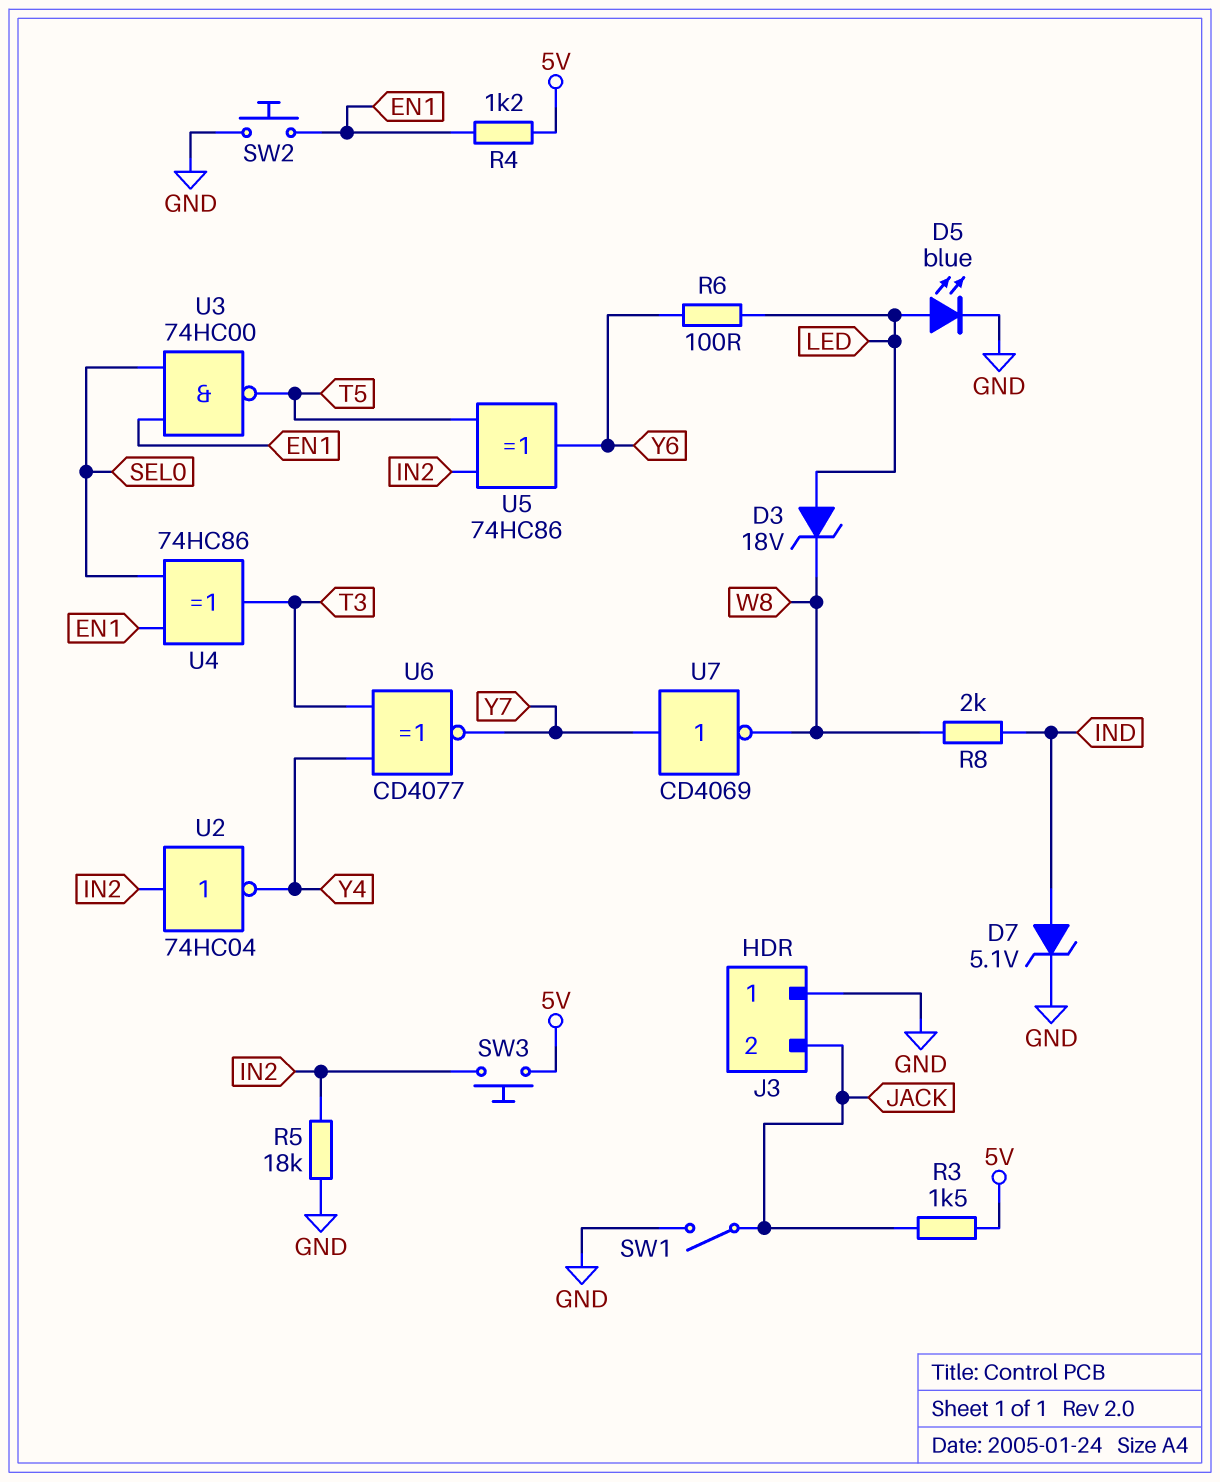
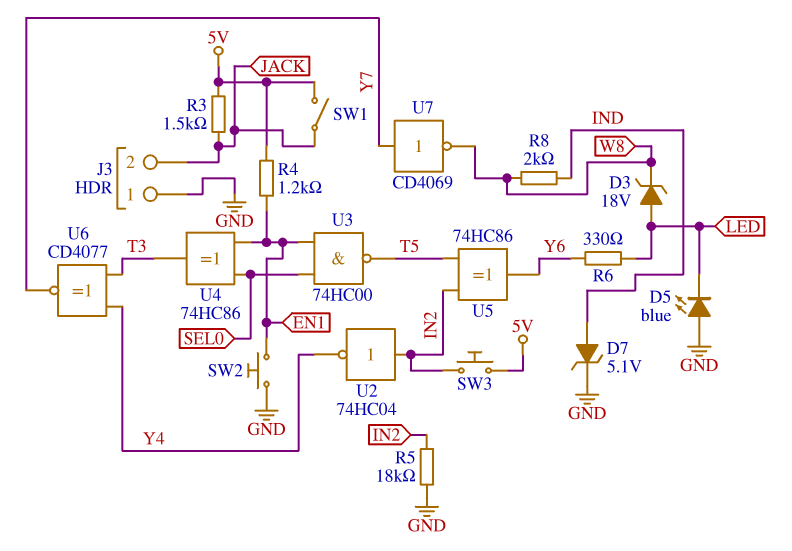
D5: LED blue (A LED, K GND) -> LED blue (A GND, K LED)
R6: 100 (LED, Y6) -> 330 (LED, Y6)
SW1: switch (GND, JACK) -> switch (5V, JACK)

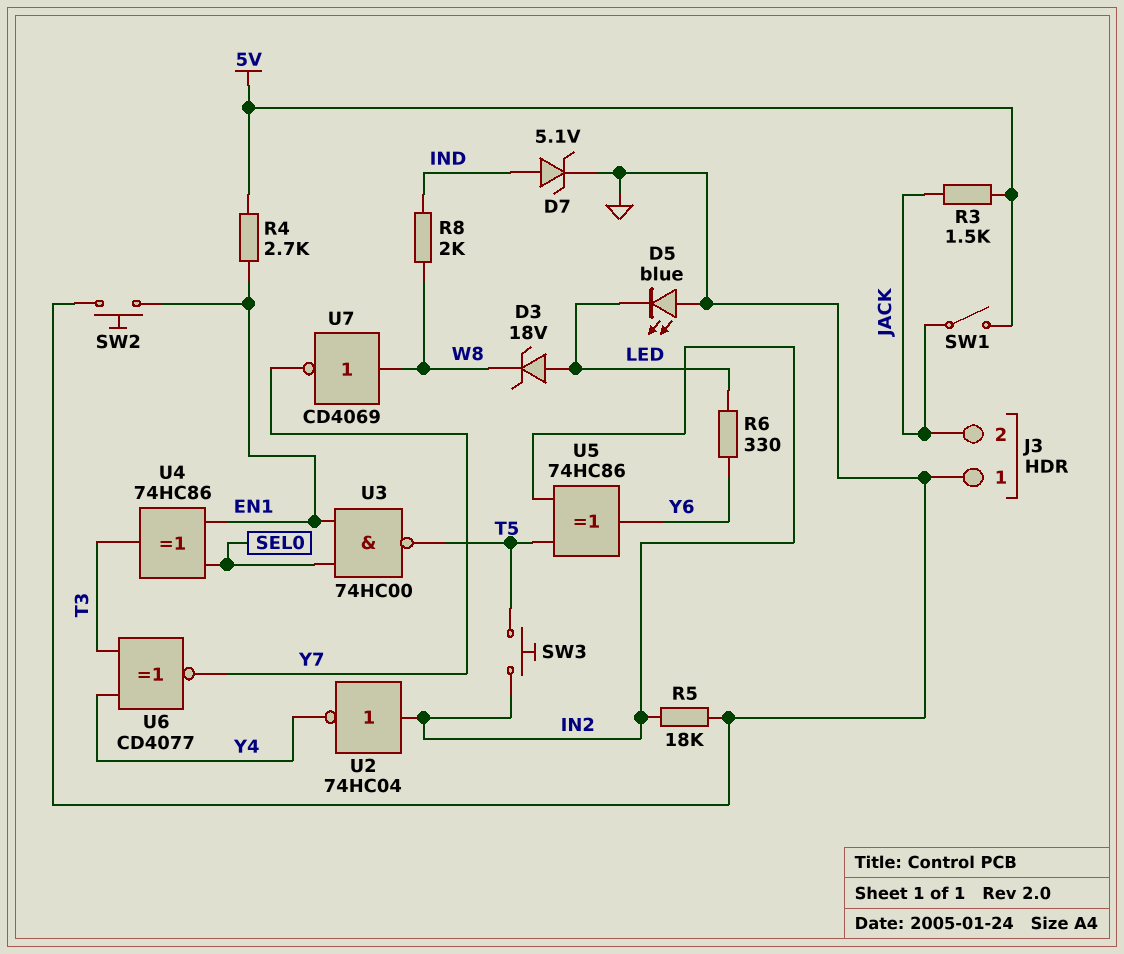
R4: 1.2k (5V, EN1) -> 2.7k (5V, EN1)
SW3: button (5V, IN2) -> button (IN2, T5)
U7: NOT CD4069 (in Y7, out W8) -> NOT CD4069 (in W8, out Y7)

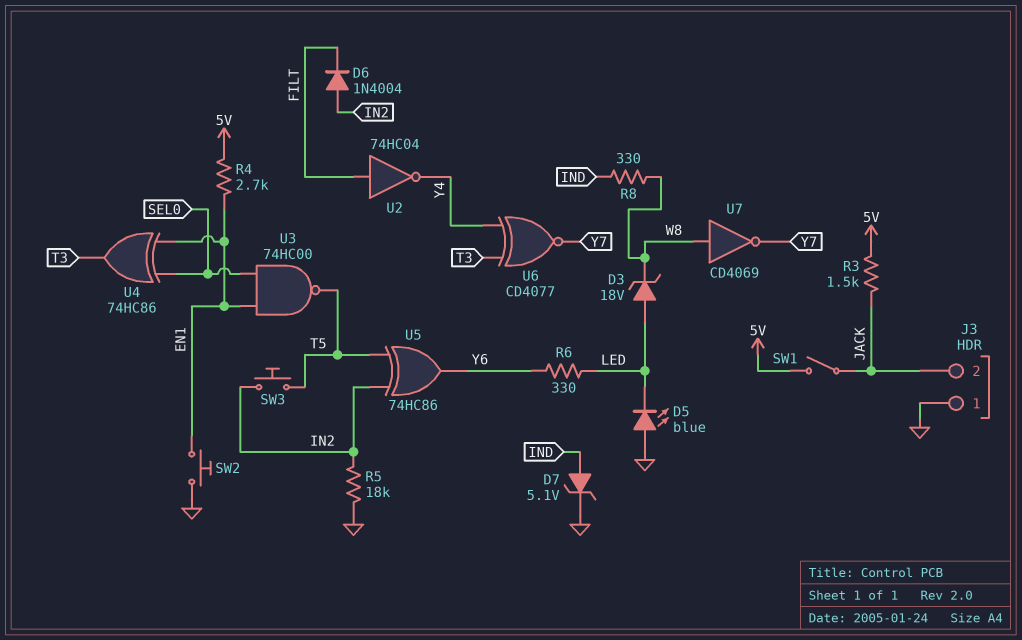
D6: none -> diode 1N4004 (A IN2, K FILT)
R8: 2k (IND, W8) -> 330 (IND, W8)
U2: NOT 74HC04 (in IN2, out Y4) -> NOT 74HC04 (in FILT, out Y4)

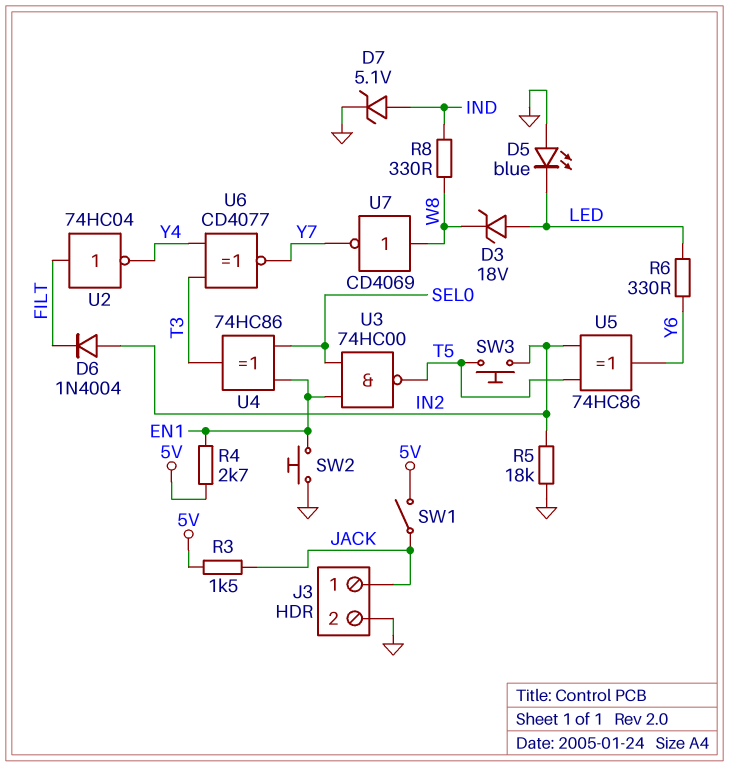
J3 pin 1: GND -> JACK
J3 pin 2: JACK -> GND

